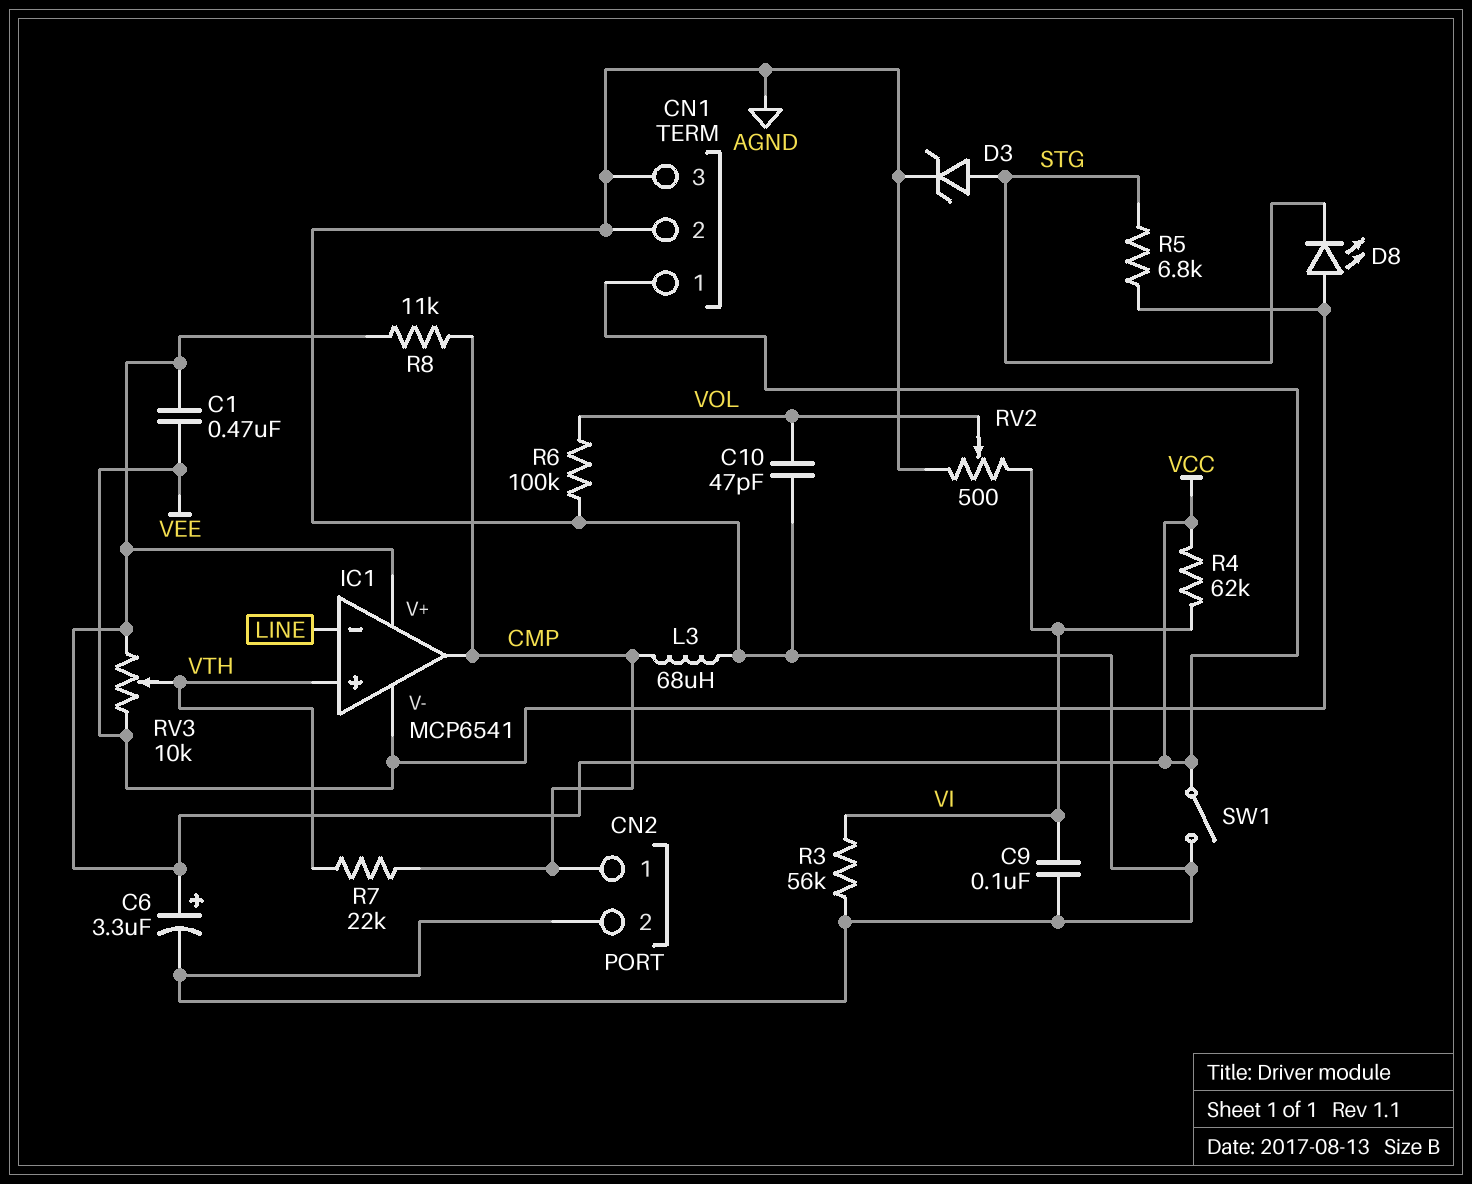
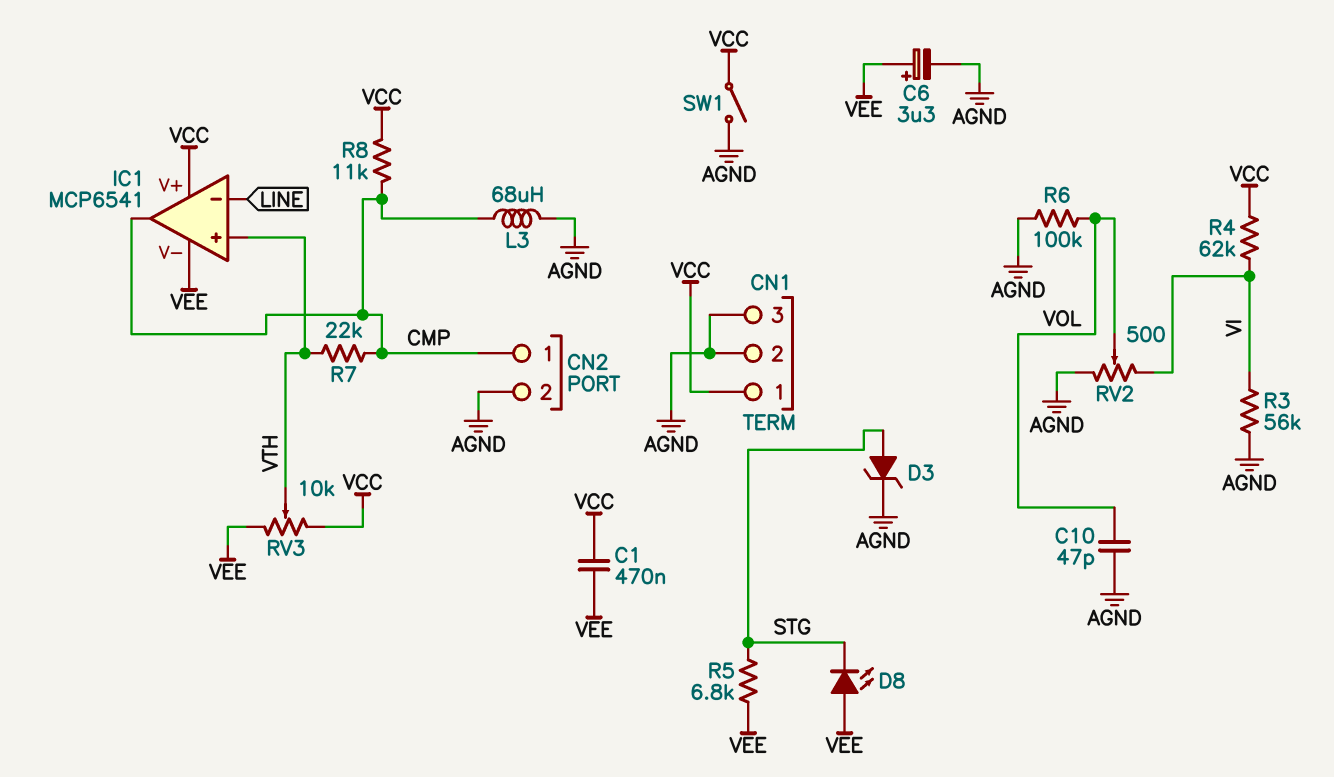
C6: 3.3uF (plus VCC, minus AGND) -> 3.3uF (plus VEE, minus AGND)
C9: 100nF (AGND, VI) -> none

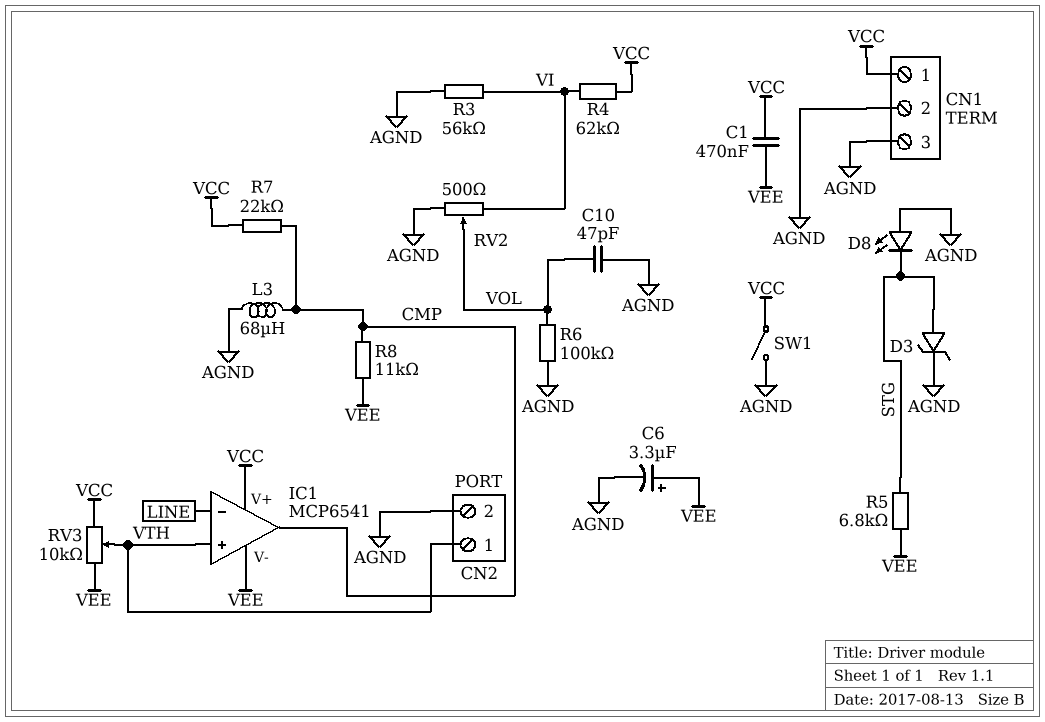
CN2 pin 1: CMP -> VTH
D8: LED (A VEE, K STG) -> LED (A AGND, K STG)
R7: 22k (CMP, VTH) -> 22k (CMP, VCC)
R8: 11k (CMP, VCC) -> 11k (CMP, VEE)

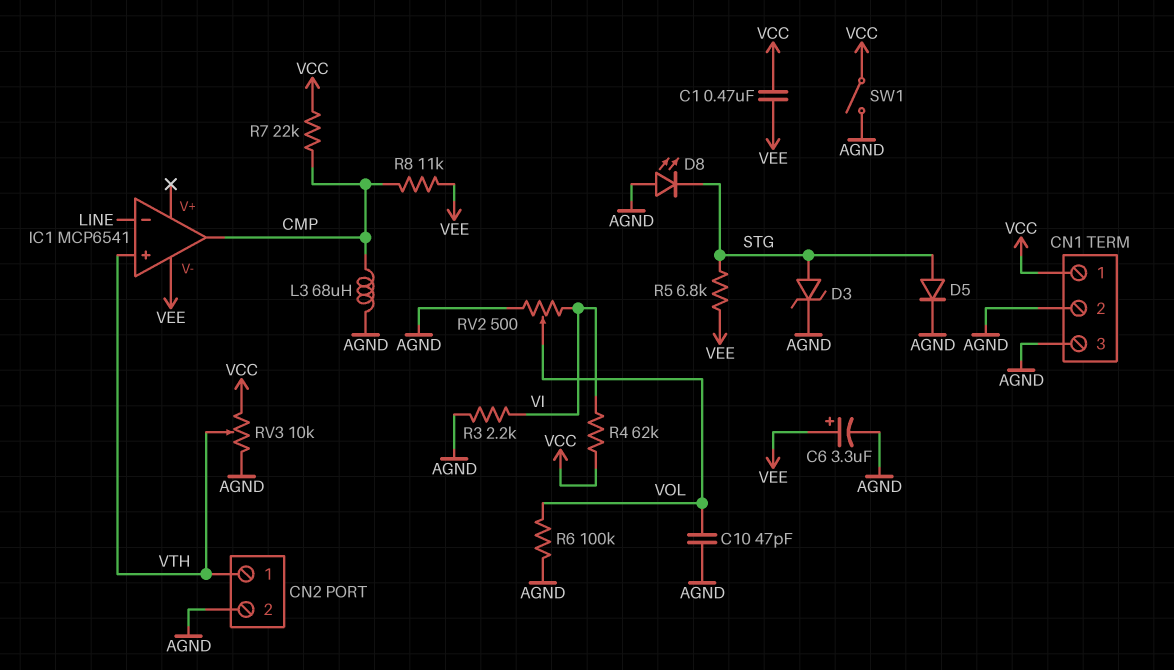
D5: none -> diode (A STG, K AGND)
IC1 pin V+: VCC -> none
R3: 56k (AGND, VI) -> 2.2k (AGND, VI)
RV3: 10k (VCC, VEE, wiper VTH) -> 10k (AGND, VCC, wiper VTH)

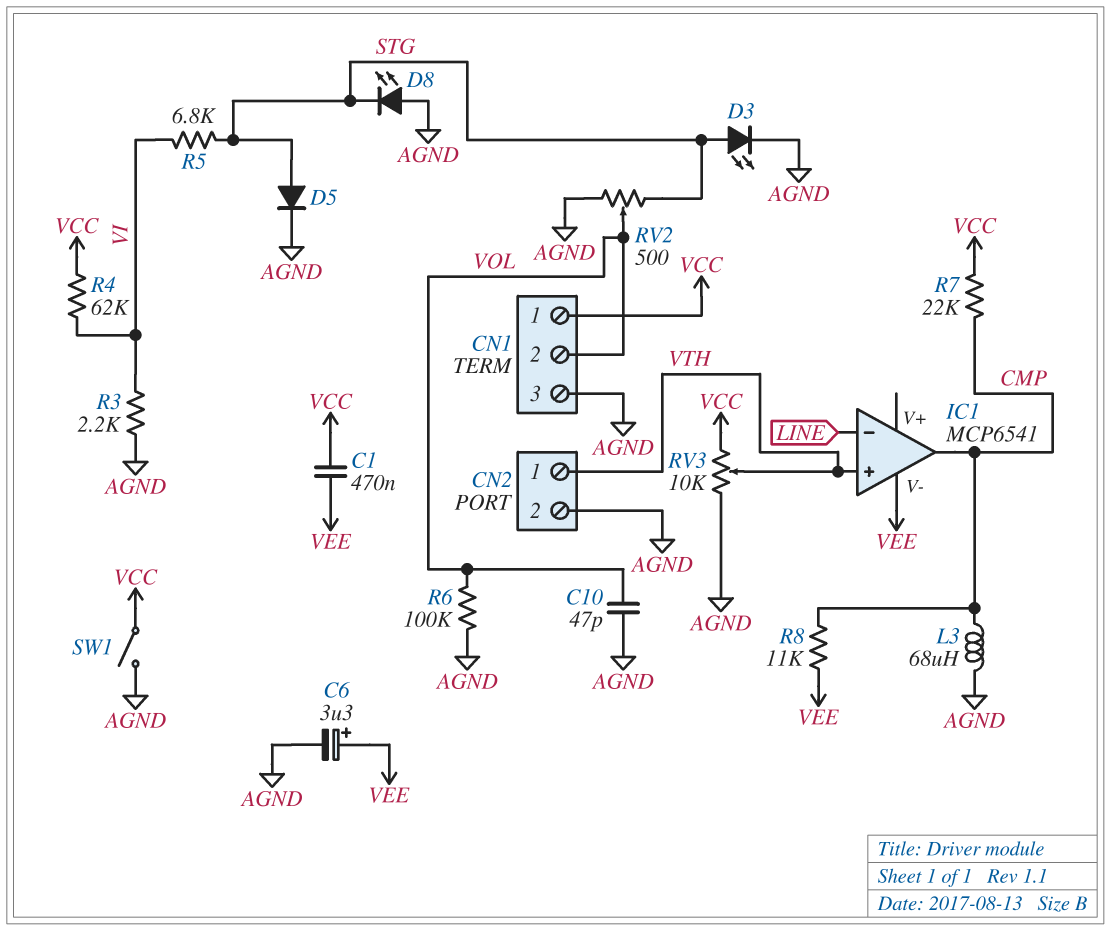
CN1 pin 2: AGND -> VOL
D3: zener (A STG, K AGND) -> LED (A STG, K AGND)
R5: 6.8k (STG, VEE) -> 6.8k (STG, VI)
RV2: 500 (AGND, VI, wiper VOL) -> 500 (AGND, STG, wiper VOL)

